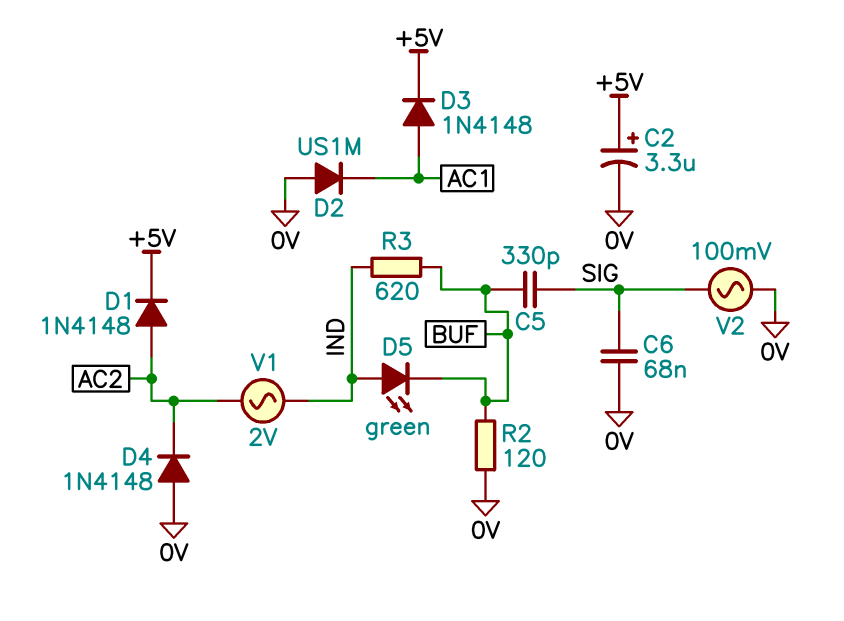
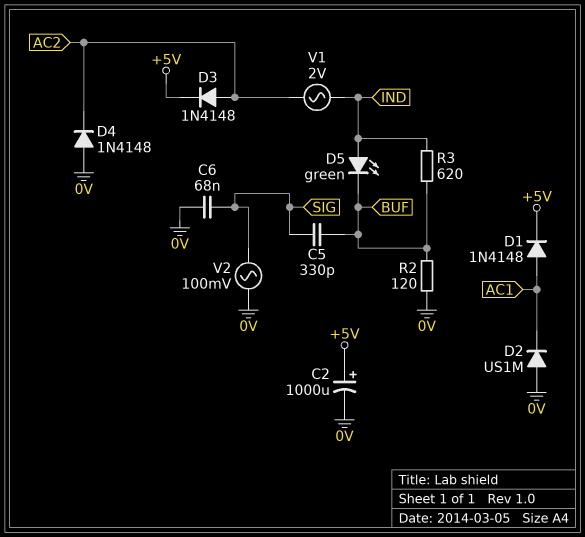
C2: 3.3uF (plus +5V, minus 0V) -> 1000uF (plus +5V, minus 0V)
D1: diode 1N4148 (A AC2, K +5V) -> diode 1N4148 (A AC1, K +5V)
D3: diode 1N4148 (A AC1, K +5V) -> diode 1N4148 (A AC2, K +5V)

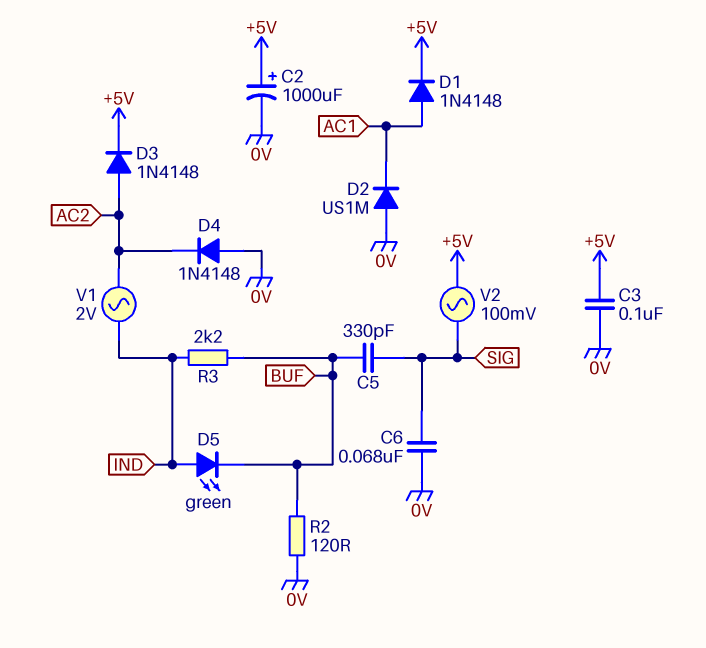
C3: none -> 100nF (+5V, 0V)
R3: 620 (BUF, IND) -> 2.2k (BUF, IND)
V2: AC 100mV (0V, SIG) -> AC 100mV (+5V, SIG)

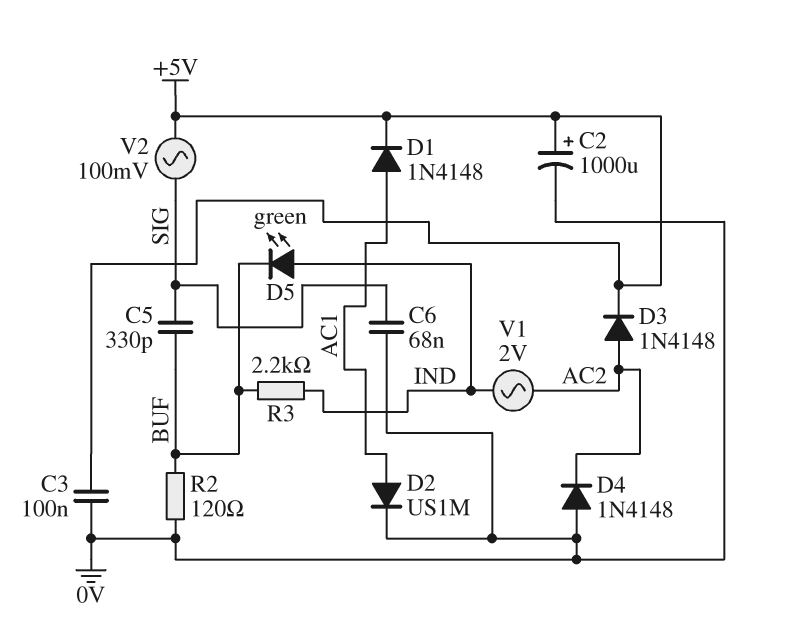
D2: diode US1M (A 0V, K AC1) -> diode US1M (A AC1, K 0V)

